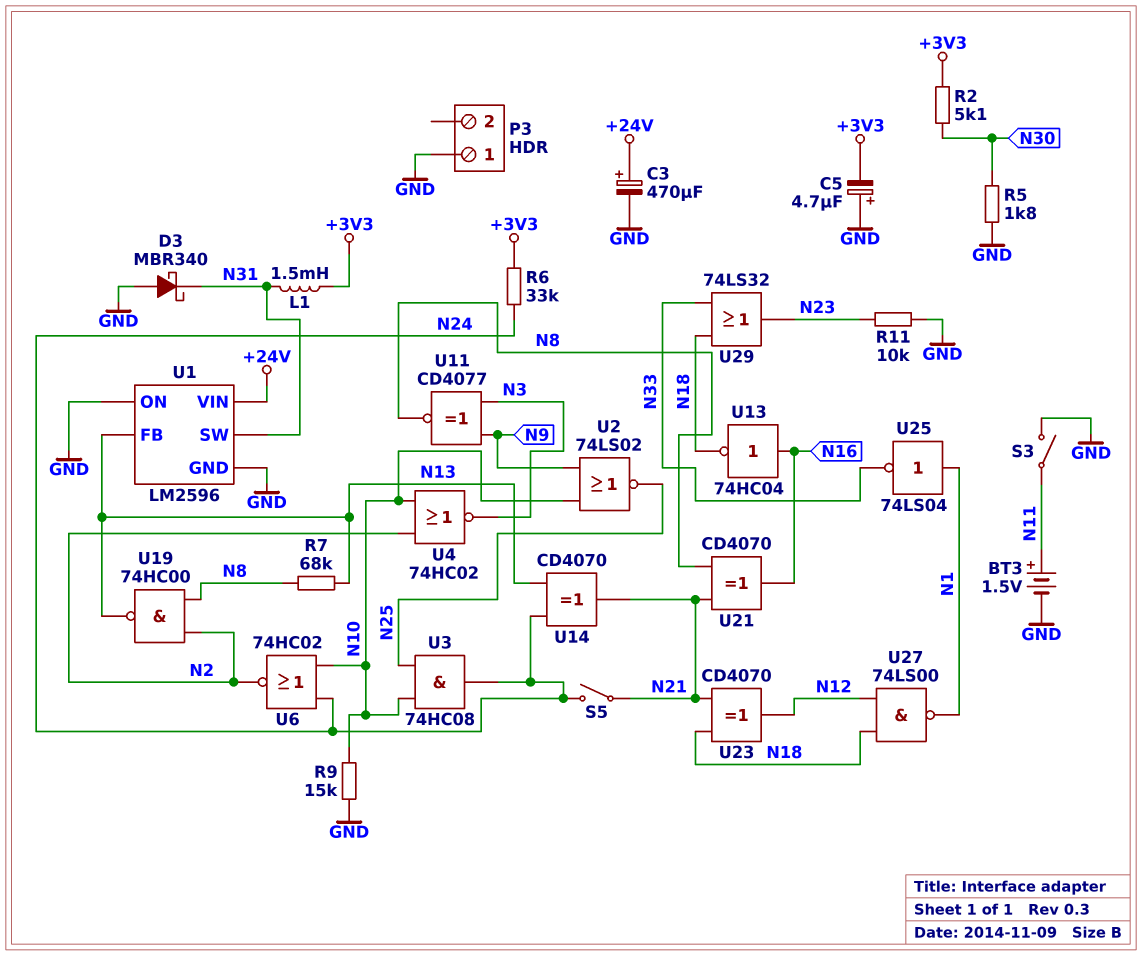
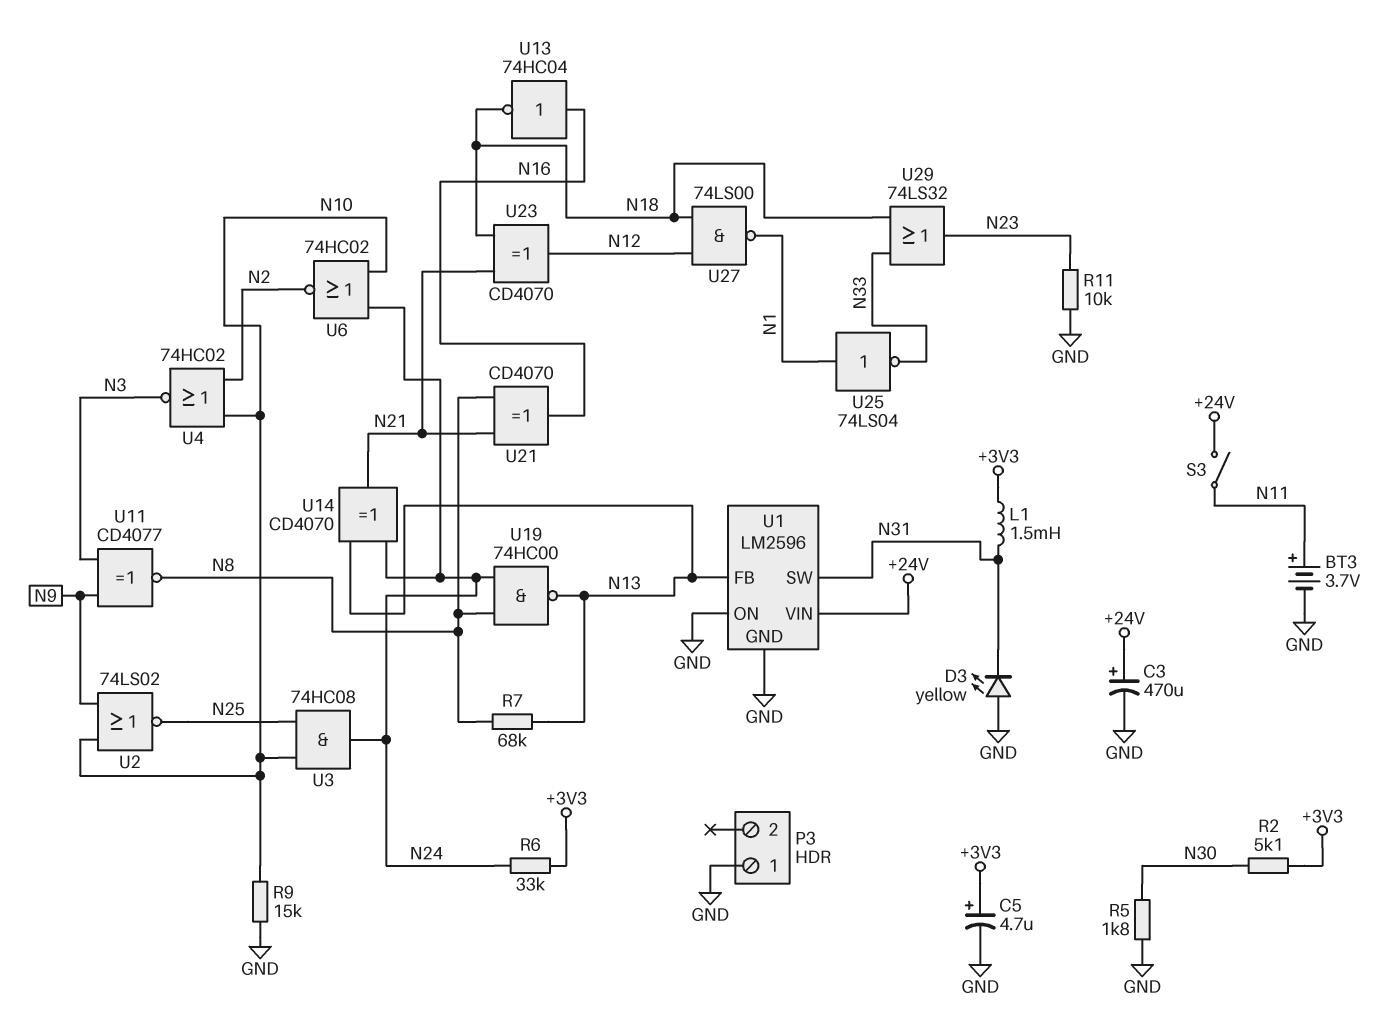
BT3: 1.5V (plus N11, minus GND) -> 3.7V (plus N11, minus GND)
C5: 4.7uF (plus GND, minus +3V3) -> 4.7uF (plus +3V3, minus GND)
D3: schottky MBR340 (A GND, K N31) -> LED yellow (A GND, K N31)
S3: switch (GND, N11) -> switch (+24V, N11)
S5: switch (N21, N24) -> none
U19: NAND 74HC00 (in N2, in N8, out N13) -> NAND 74HC00 (in N8, in N24, out N13)

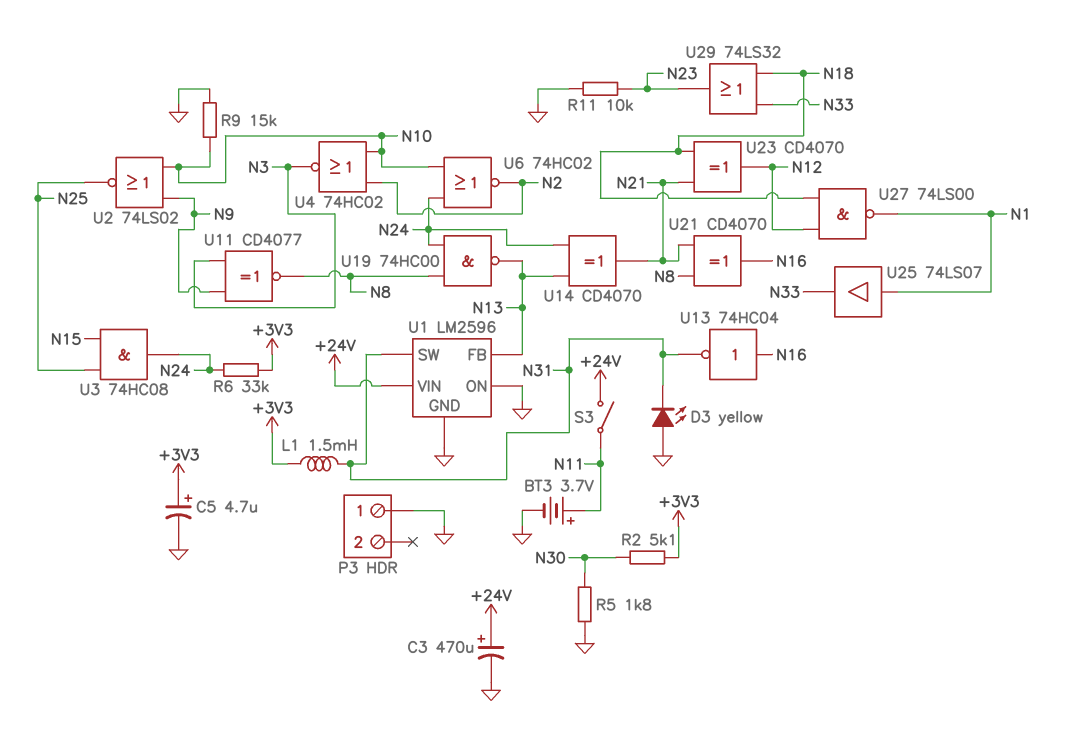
R7: 68k (N8, N13) -> none
U3: AND 74HC08 (in N10, in N25, out N24) -> AND 74HC08 (in N15, in N25, out N24)
U13: NOT 74HC04 (in N16, out N18) -> NOT 74HC04 (in N16, out N31)
U25: NOT 74LS04 (in N1, out N33) -> buffer 74LS07 (in N1, out N33)

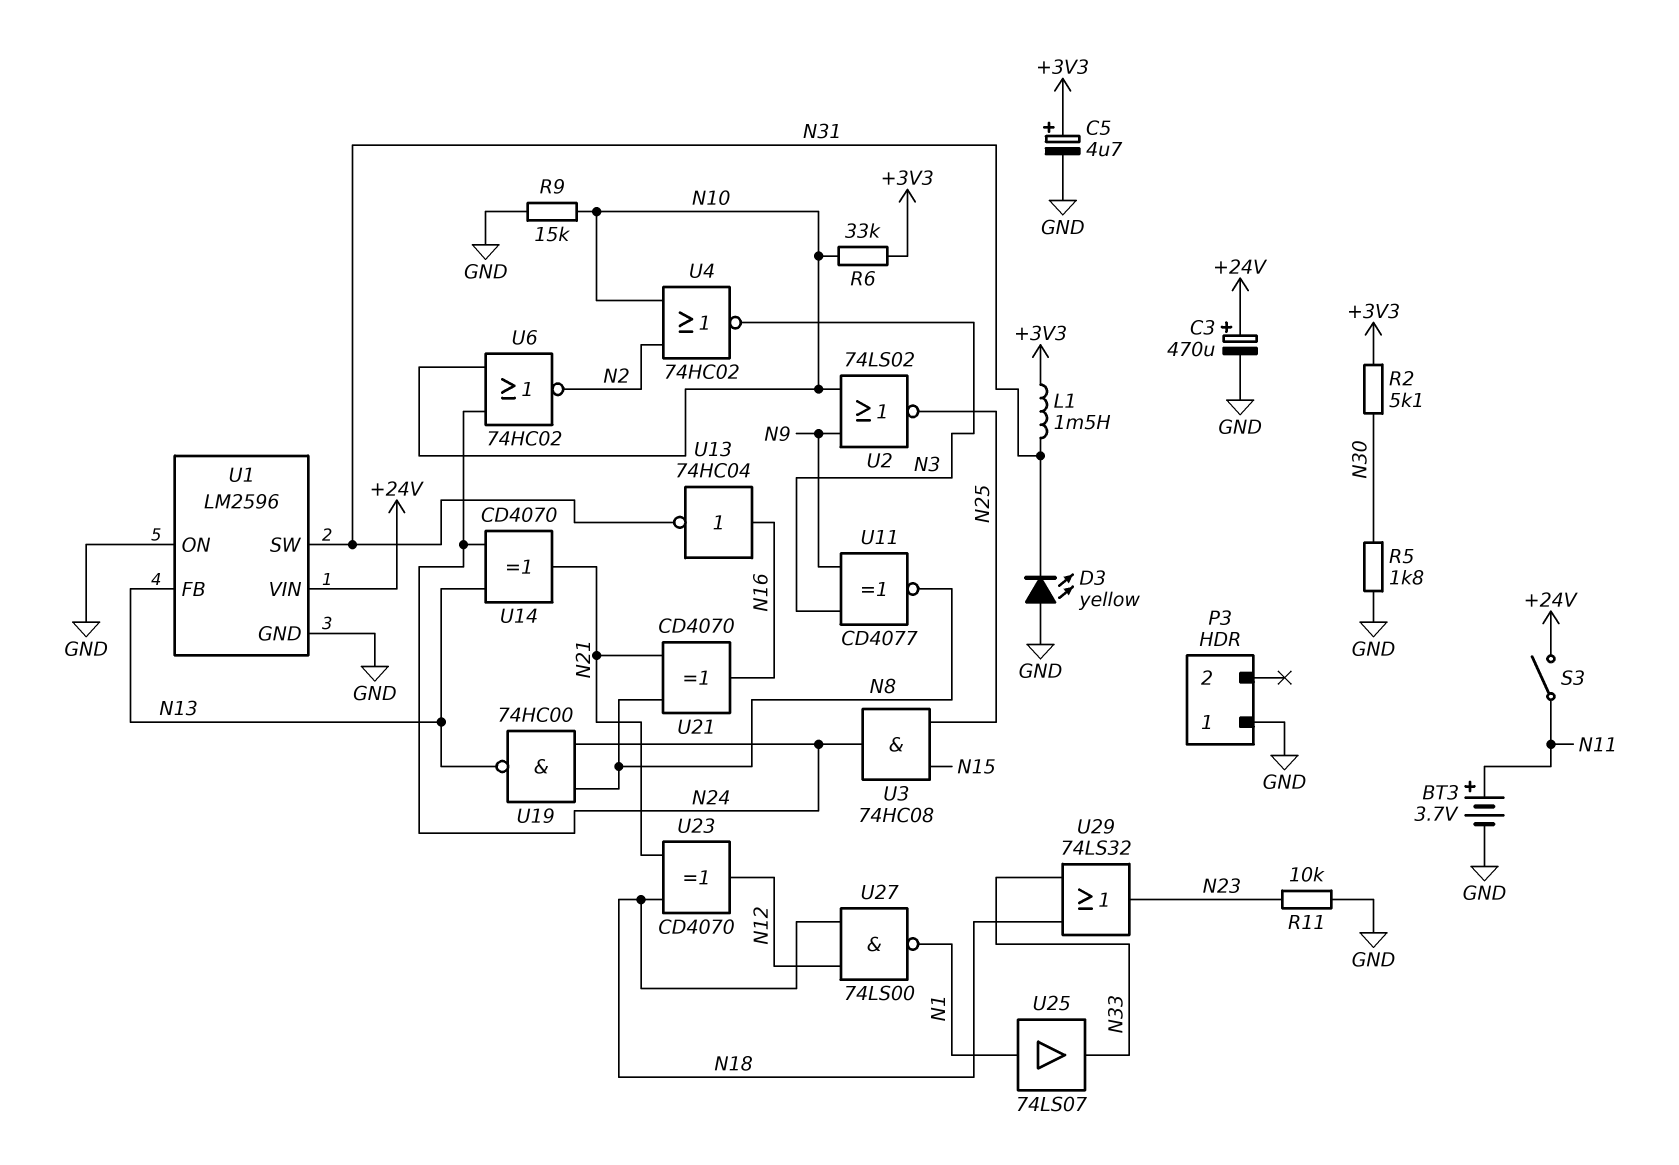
R6: 33k (+3V3, N24) -> 33k (+3V3, N10)

